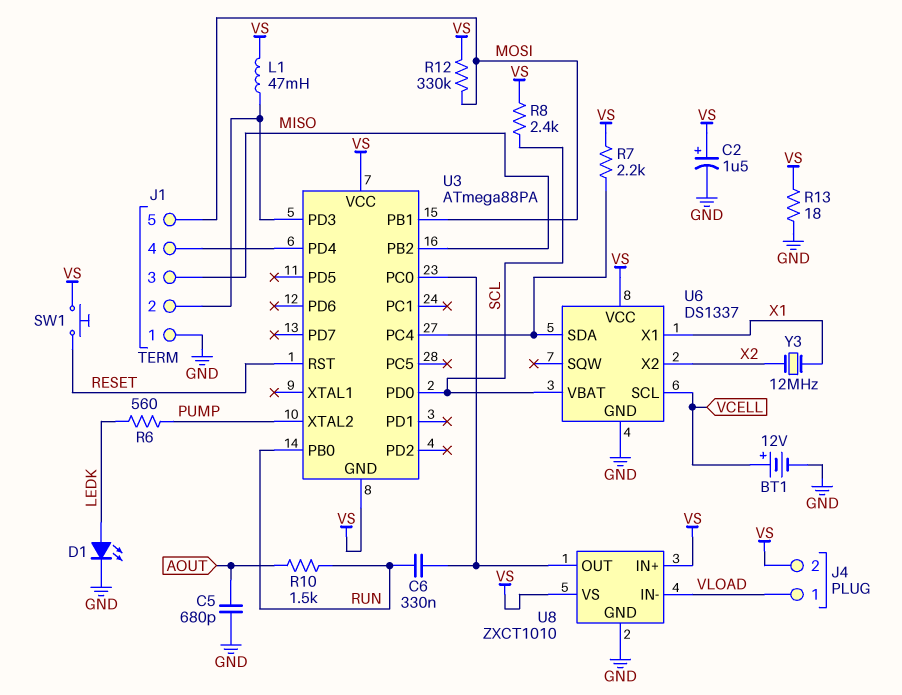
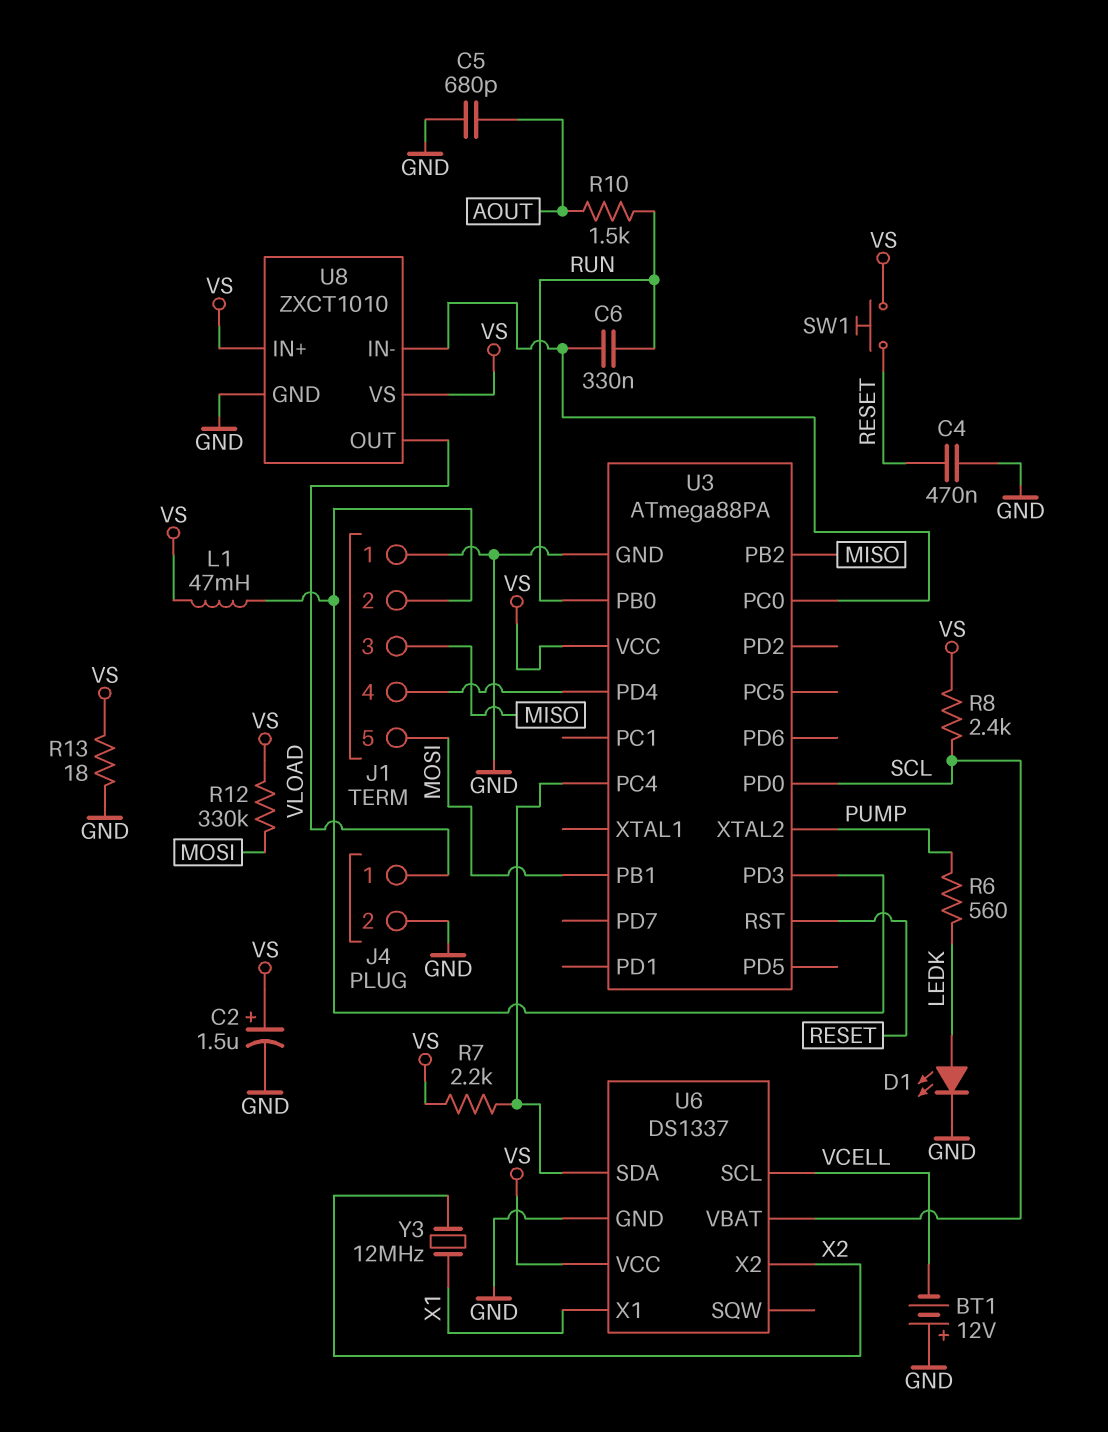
BT1: 12V (plus VCELL, minus GND) -> 12V (plus GND, minus VCELL)
C4: none -> 470nF (GND, RESET)
J4 pin 2: VS -> GND
U3 pin GND: VS -> GND
U8 pin IN-: VLOAD -> U3/PC0
U8 pin OUT: U3/PC0 -> VLOAD

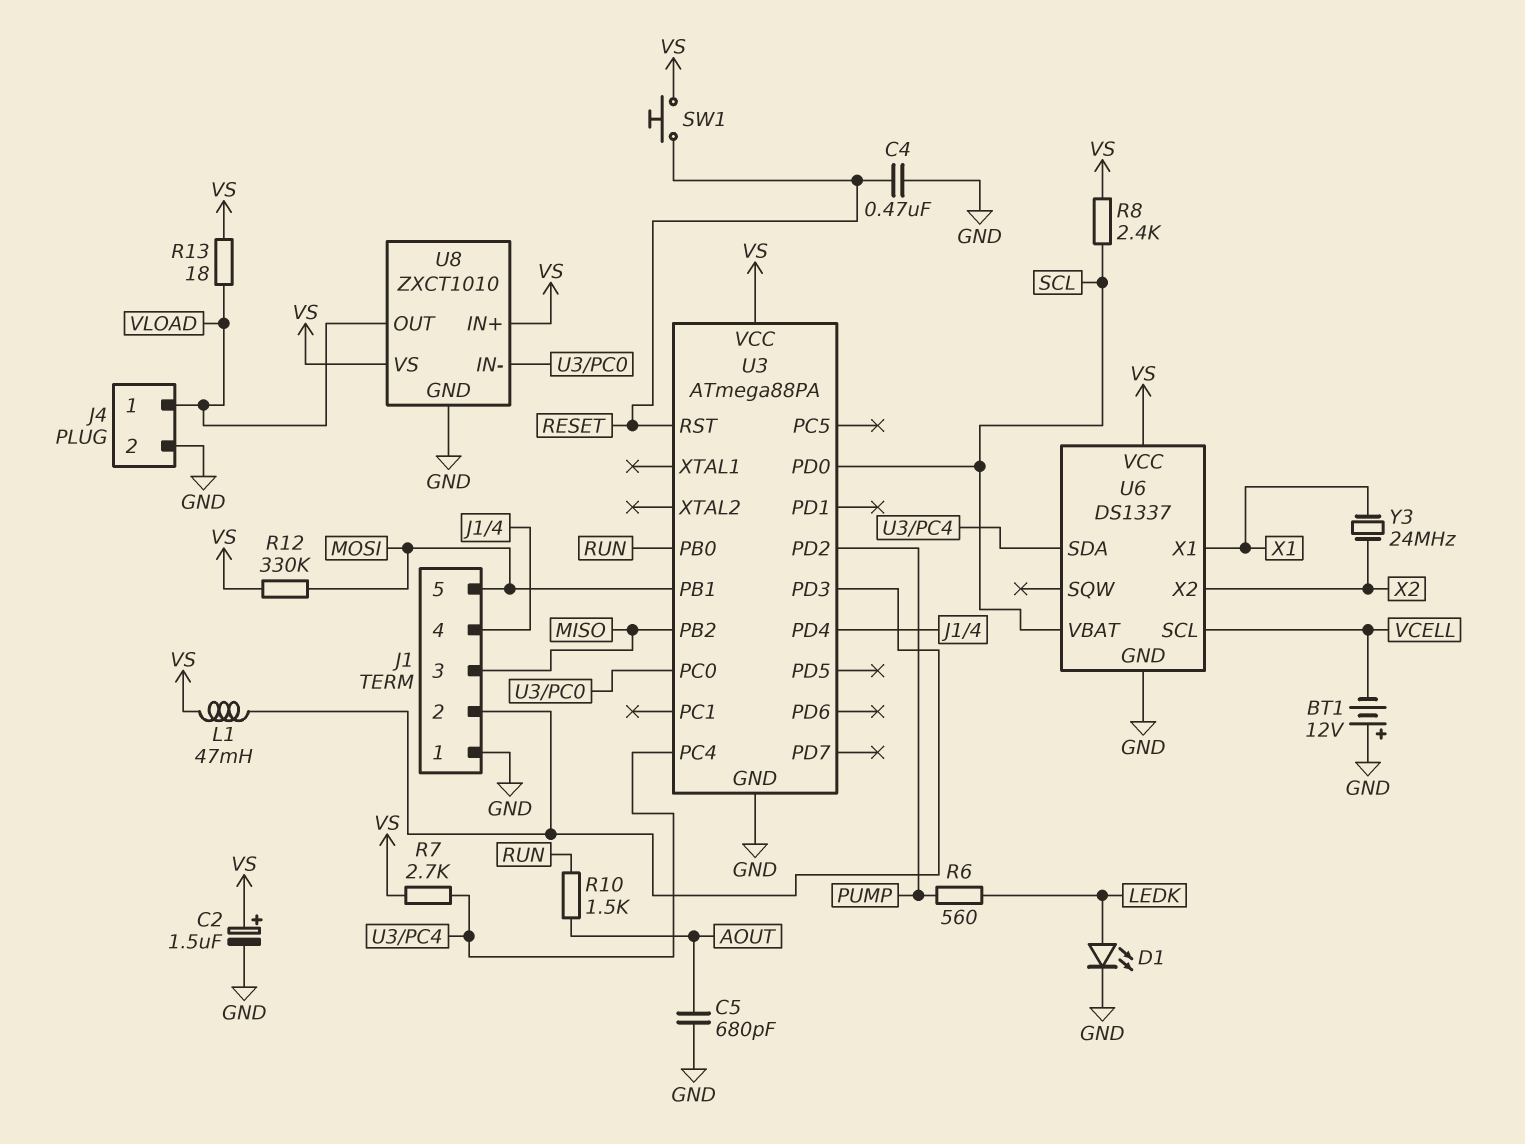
C6: 330nF (RUN, U3/PC0) -> none
R7: 2.2k (U3/PC4, VS) -> 2.7k (U3/PC4, VS)
R13: 18 (GND, VS) -> 18 (VLOAD, VS)
U3 pin PD2: none -> PUMP
U3 pin XTAL2: PUMP -> none
Y3: 12MHz (X1, X2) -> 24MHz (X1, X2)

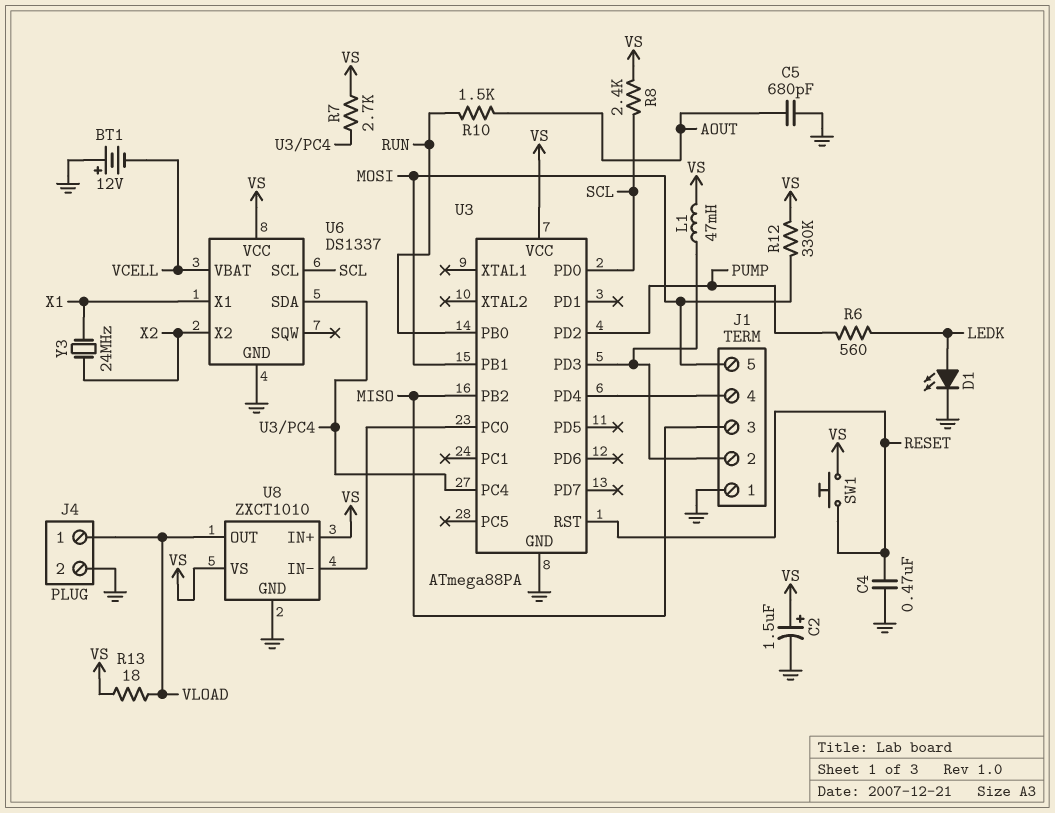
U6 pin SCL: VCELL -> SCL
U6 pin VBAT: SCL -> VCELL

